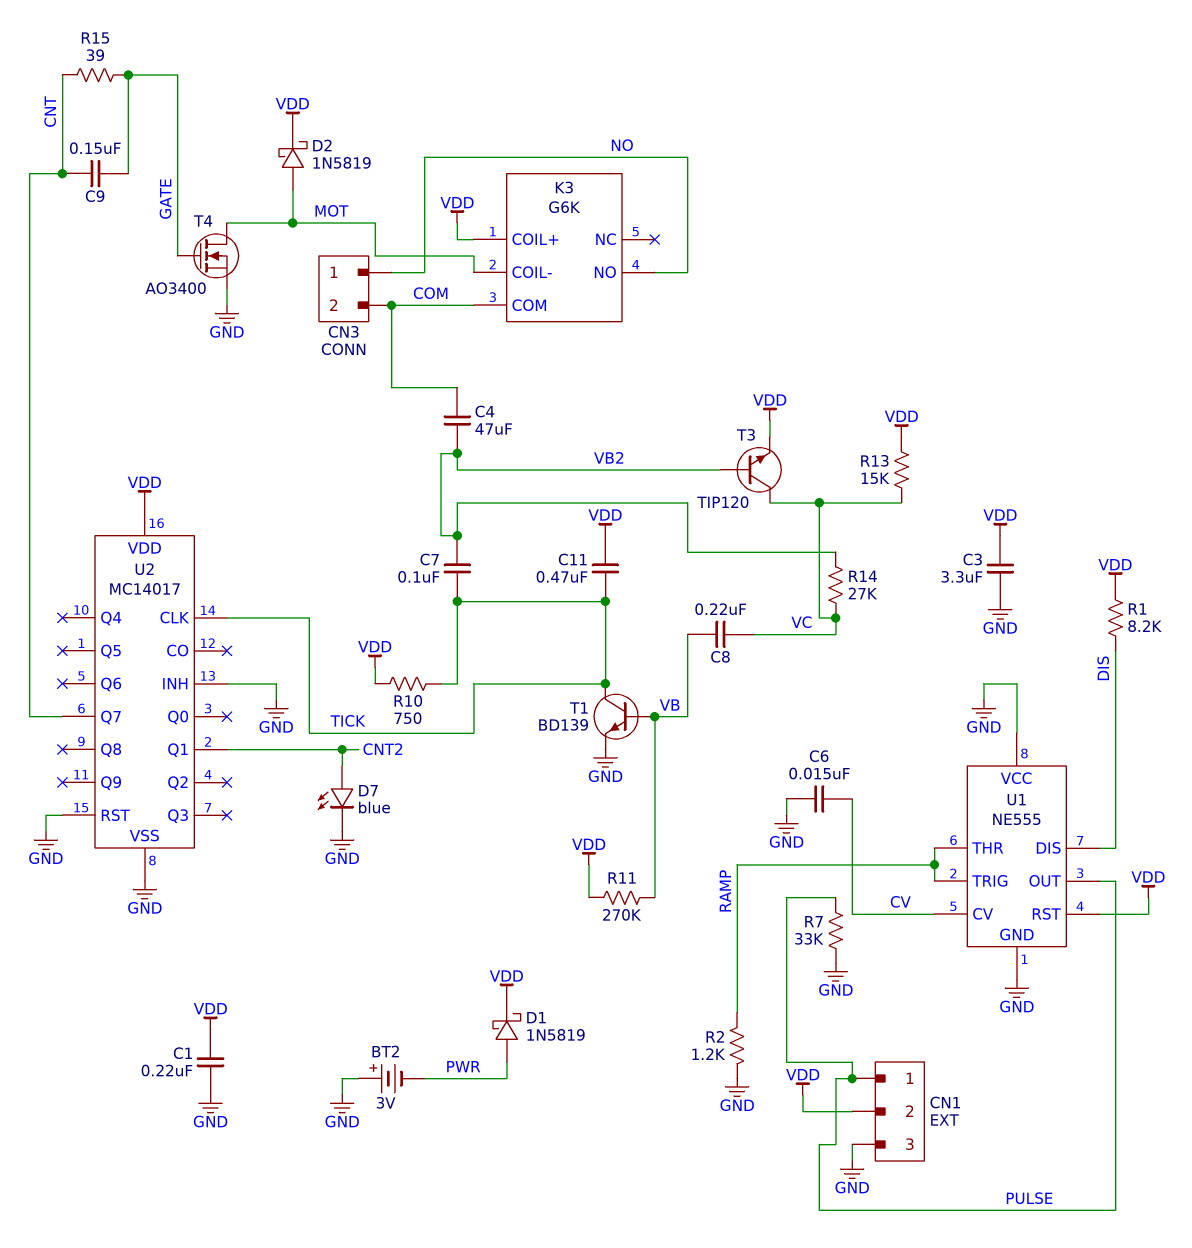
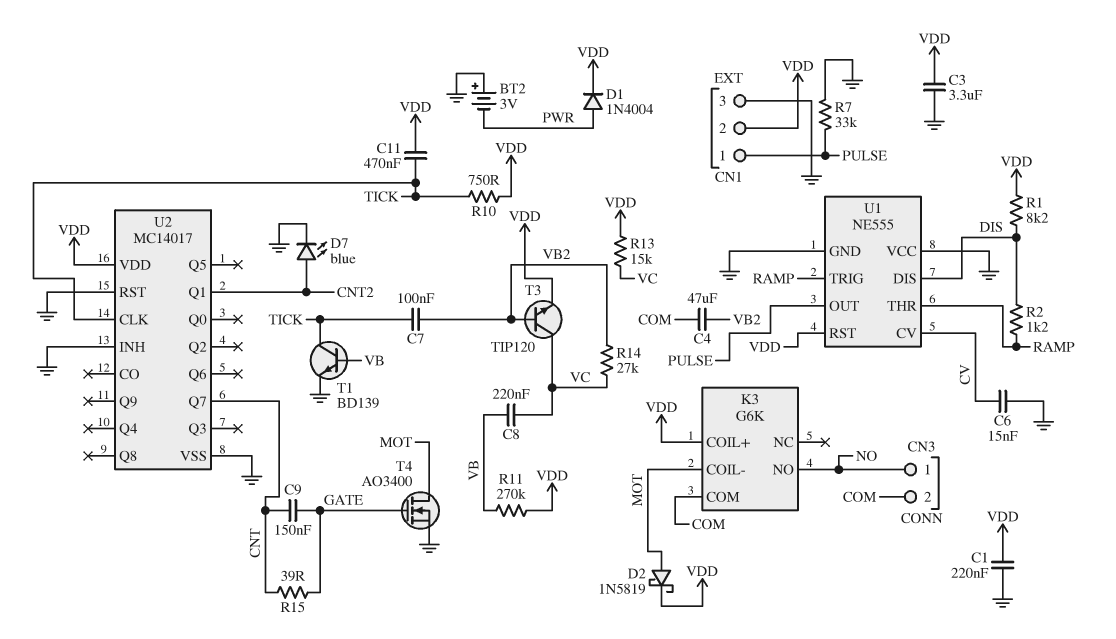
D1: schottky 1N5819 (A PWR, K VDD) -> diode 1N4004 (A PWR, K VDD)
R2: 1.2k (GND, RAMP) -> 1.2k (DIS, RAMP)

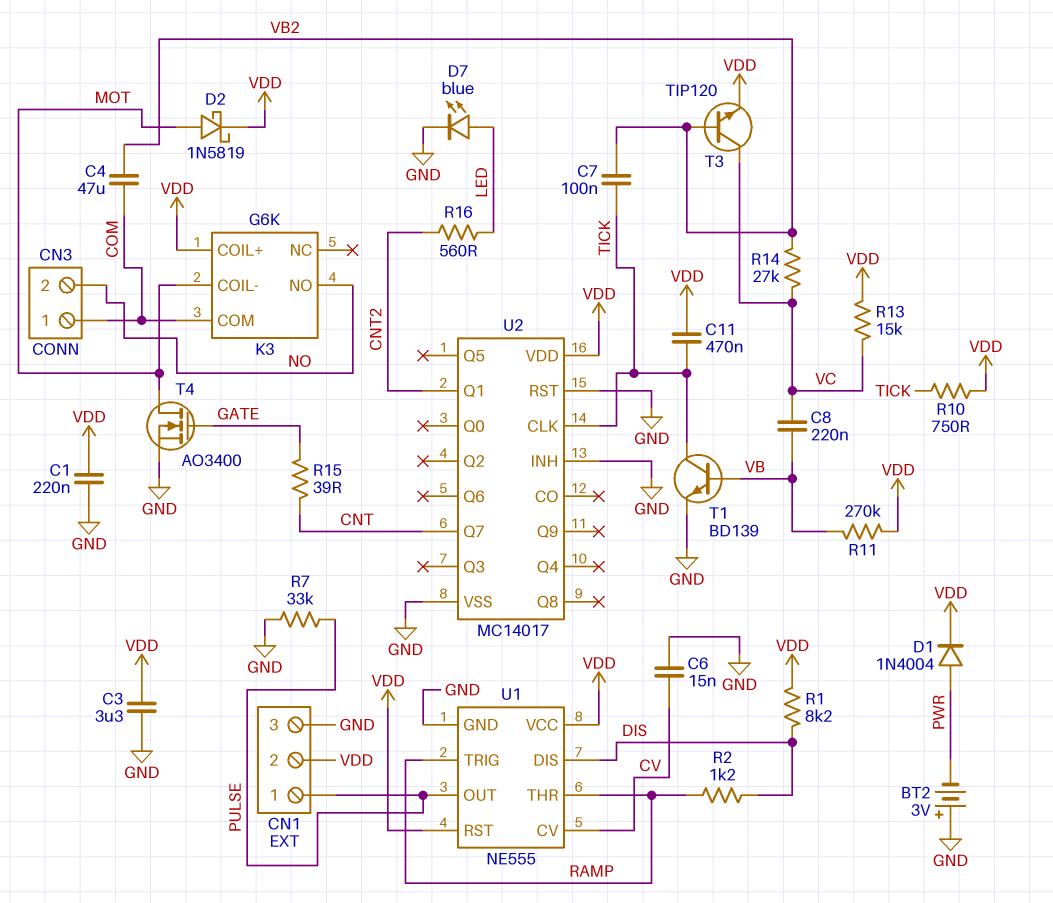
C9: 150nF (CNT, GATE) -> none
CN3 pin 1: NO -> COM
CN3 pin 2: COM -> NO
D7: LED blue (A CNT2, K GND) -> LED blue (A LED, K GND)
R16: none -> 560 (CNT2, LED)
U1 pin VCC: GND -> VDD

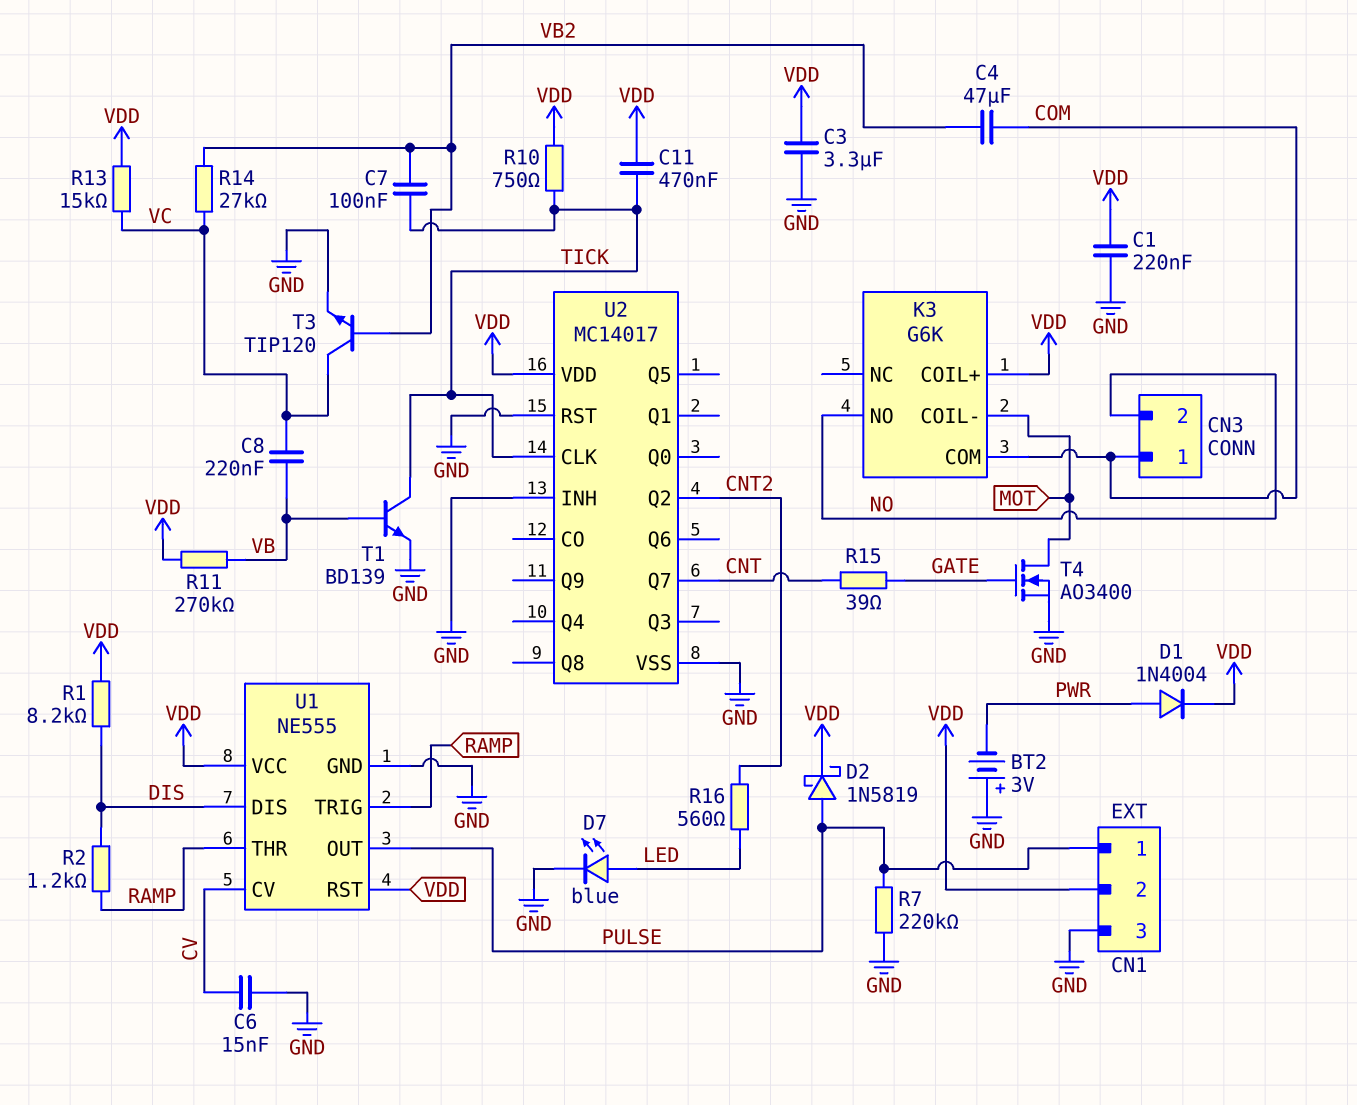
D2: schottky 1N5819 (A MOT, K VDD) -> schottky 1N5819 (A PULSE, K VDD)
R7: 33k (GND, PULSE) -> 220k (GND, PULSE)
T3: NPN TIP120 (B VB2, C VC, E VDD) -> NPN TIP120 (B VB2, C VC, E GND)
U2 pin Q1: CNT2 -> none
U2 pin Q2: none -> CNT2

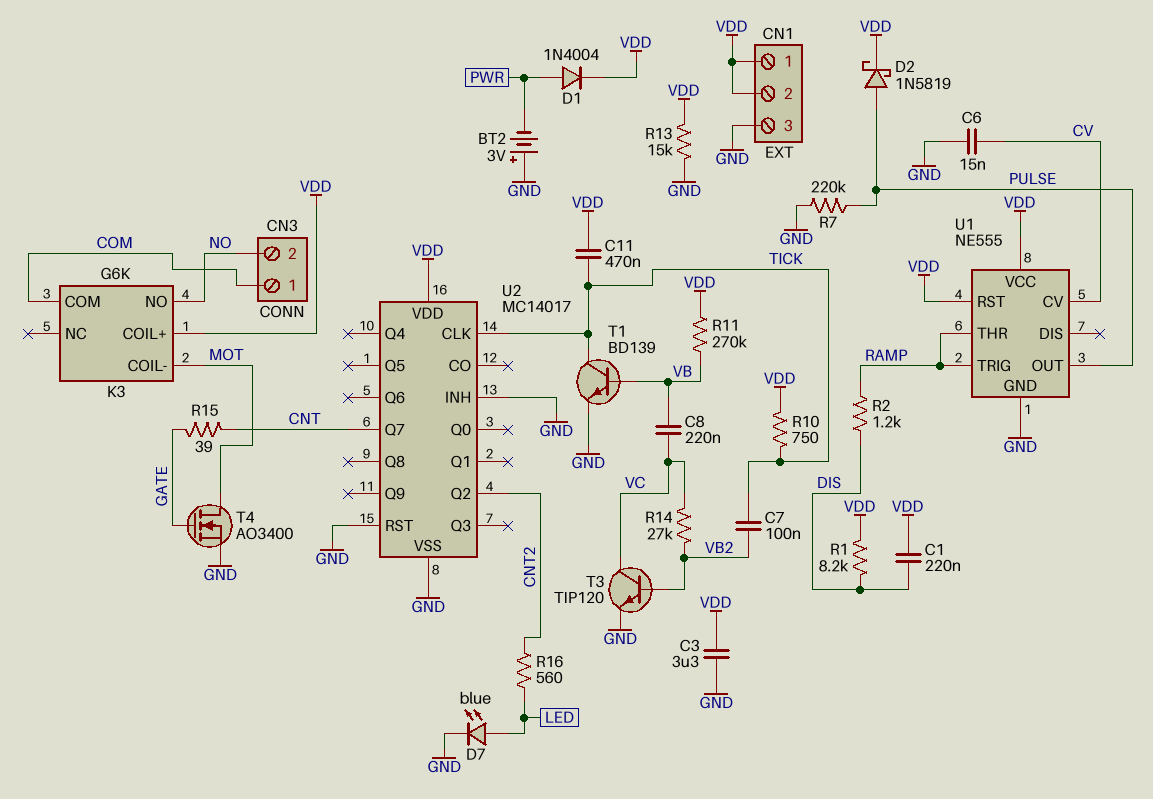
C1: 220nF (GND, VDD) -> 220nF (DIS, VDD)
C4: 47uF (COM, VB2) -> none
CN1 pin 1: PULSE -> VDD
R13: 15k (VC, VDD) -> 15k (GND, VDD)
U1 pin DIS: DIS -> none

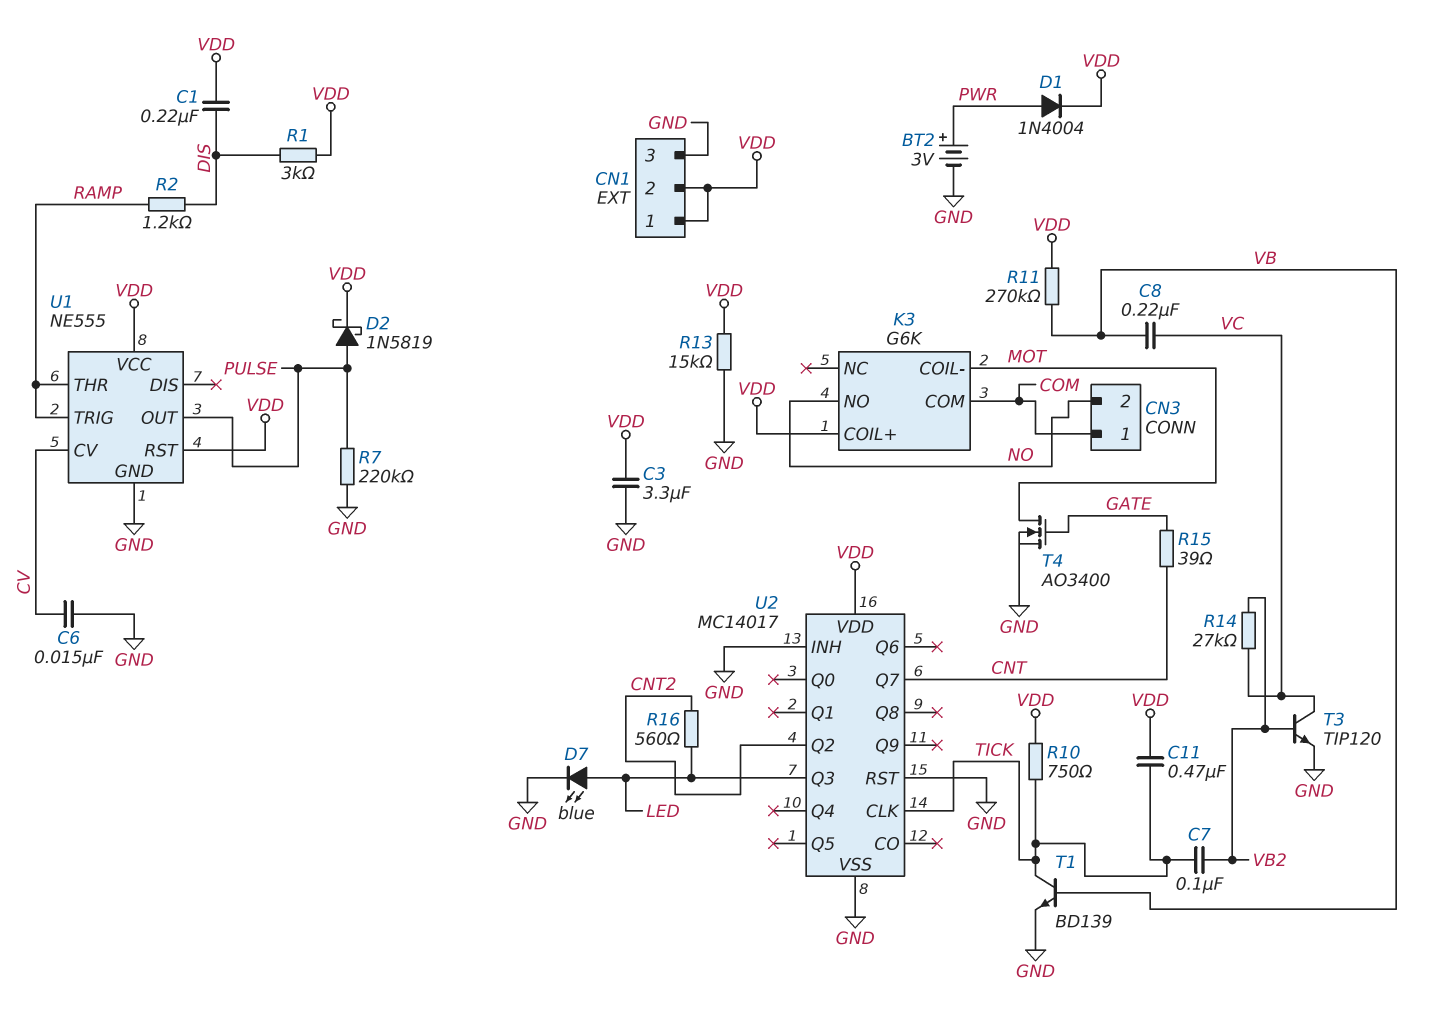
BT2: 3V (plus GND, minus PWR) -> 3V (plus PWR, minus GND)
R1: 8.2k (DIS, VDD) -> 3k (DIS, VDD)
U2 pin Q3: none -> LED

